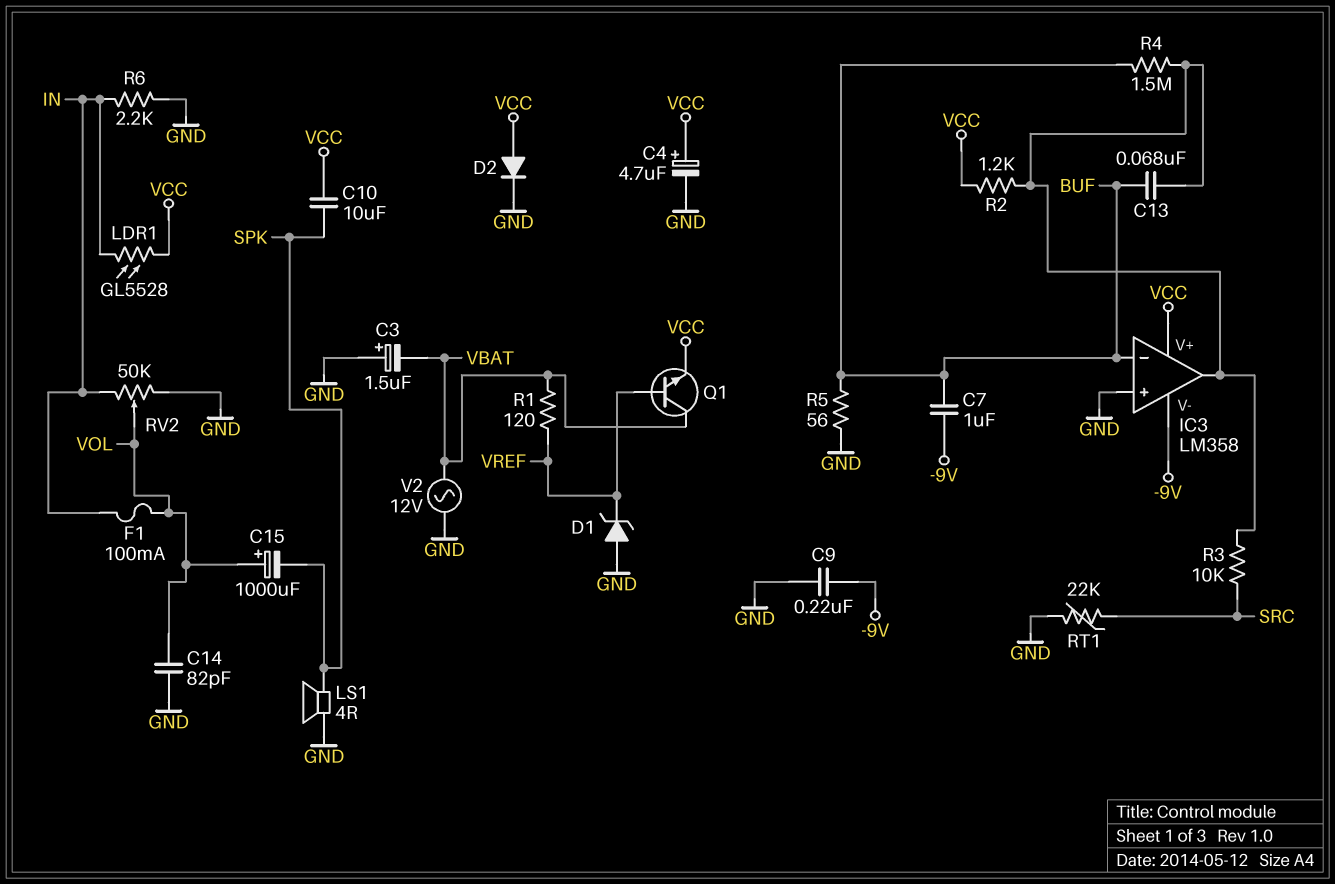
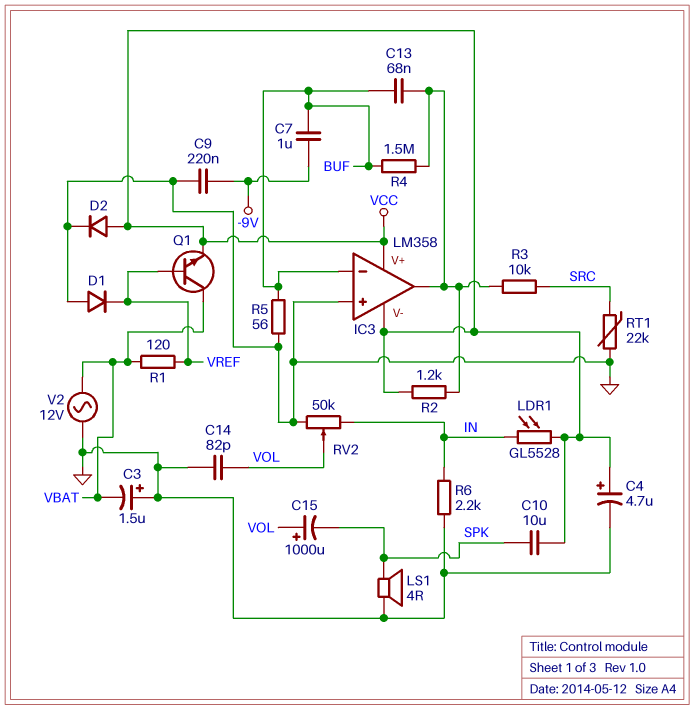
D1: zener (A GND, K VREF) -> diode (A GND, K VREF)
F1: 100mA (IN, VOL) -> none
IC3 pin V-: -9V -> VCC

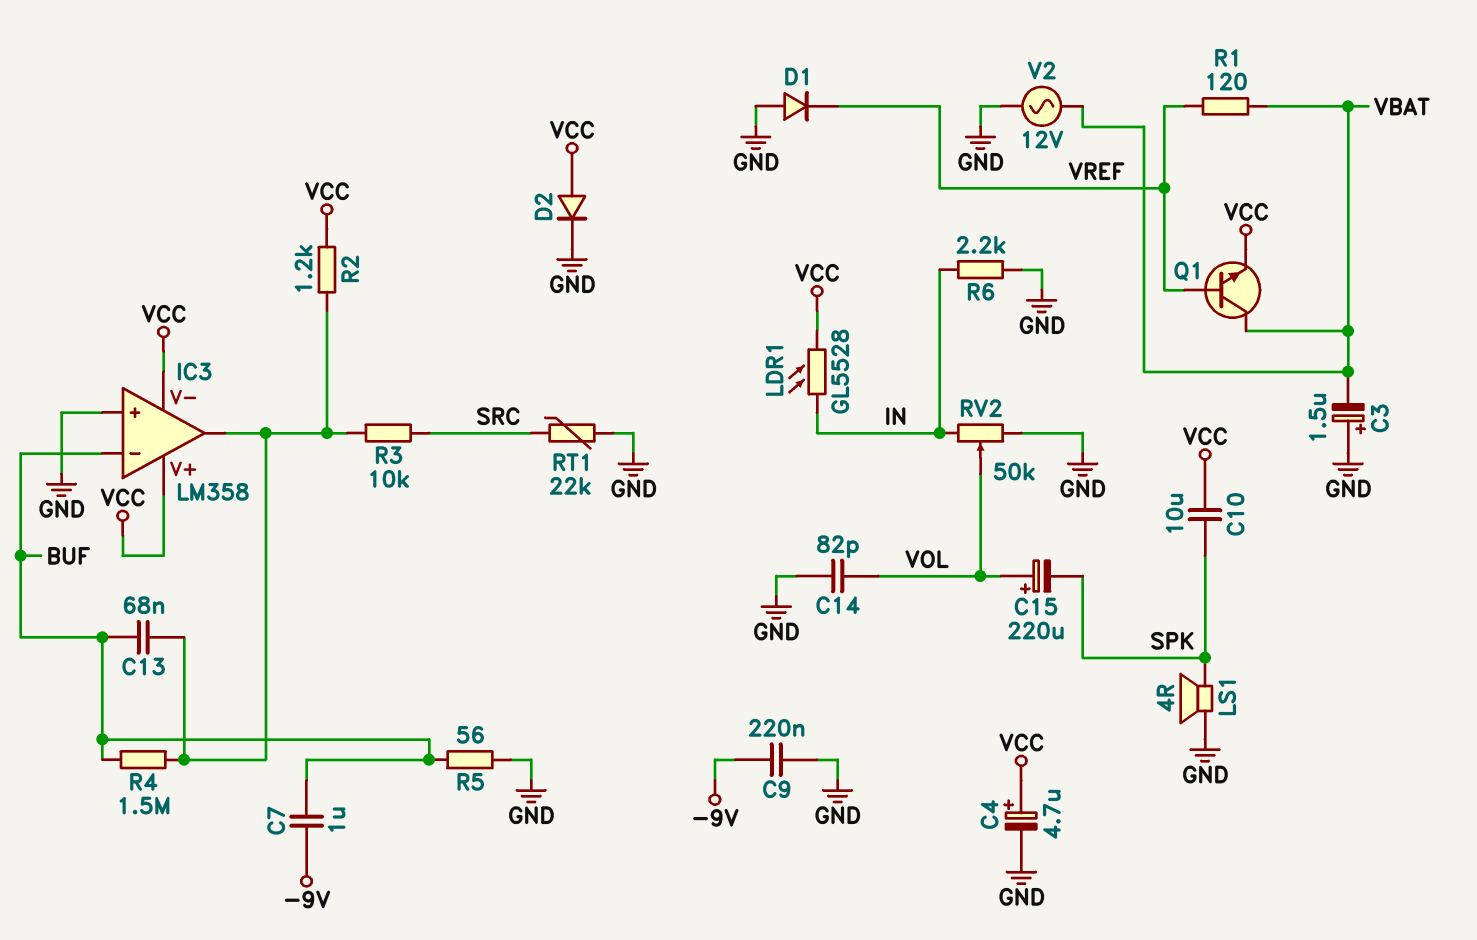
C15: 1000uF (plus VOL, minus SPK) -> 220uF (plus VOL, minus SPK)

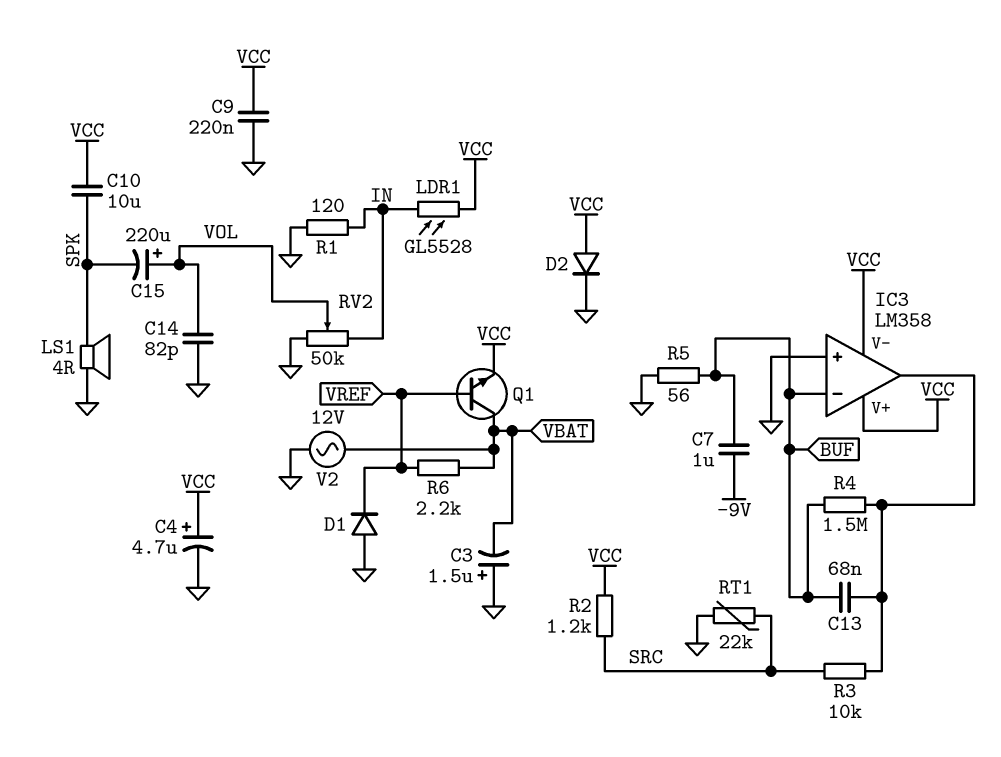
C9: 220nF (-9V, GND) -> 220nF (GND, VCC)
R1: 120 (VBAT, VREF) -> 120 (GND, IN)
R2: 1.2k (IC3/out, VCC) -> 1.2k (SRC, VCC)
R6: 2.2k (GND, IN) -> 2.2k (VBAT, VREF)

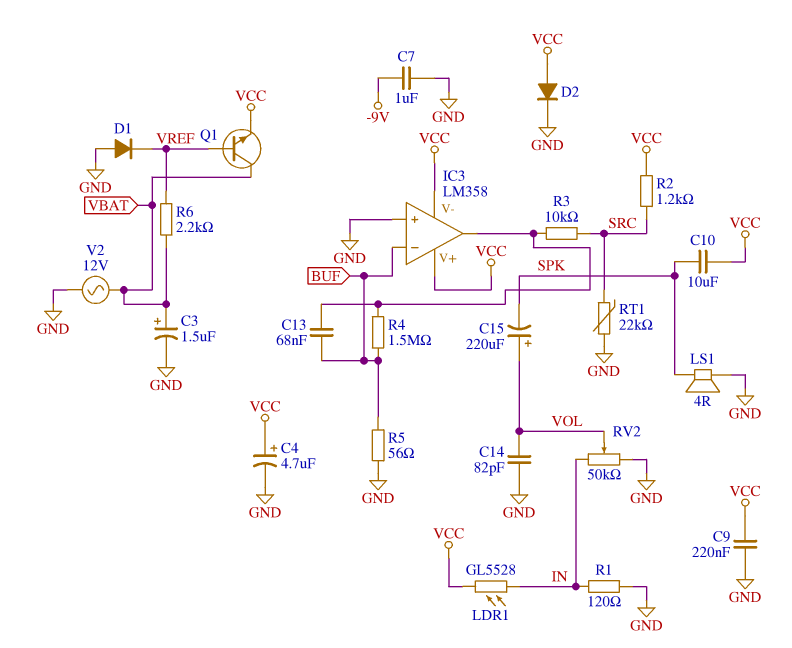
C3: 1.5uF (plus GND, minus VBAT) -> 1.5uF (plus VBAT, minus GND)
C7: 1uF (-9V, BUF) -> 1uF (-9V, GND)

